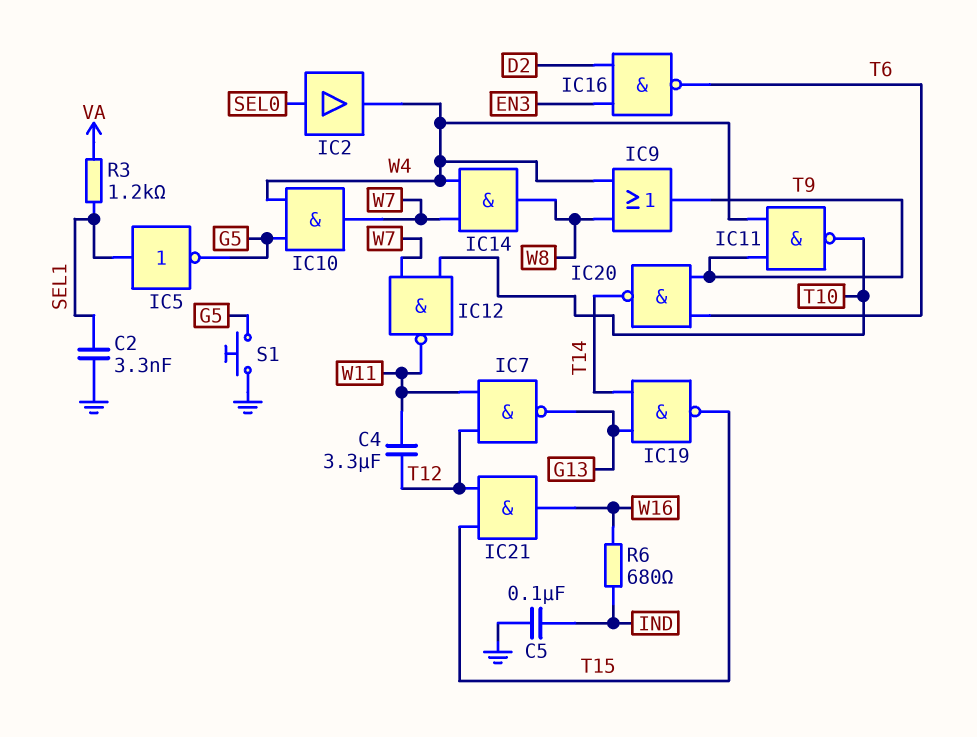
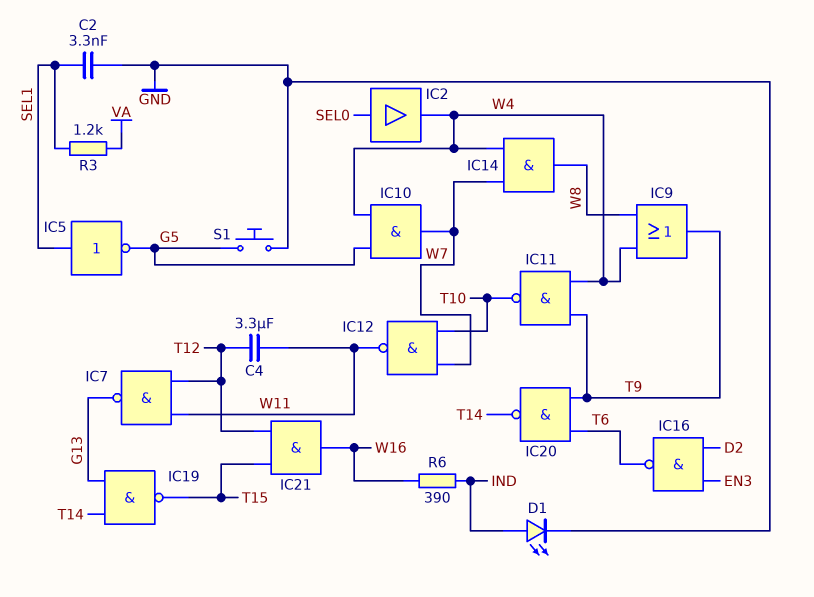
C5: 100nF (GND, IND) -> none
D1: none -> LED (A IND, K GND)
R6: 680 (IND, W16) -> 390 (IND, W16)

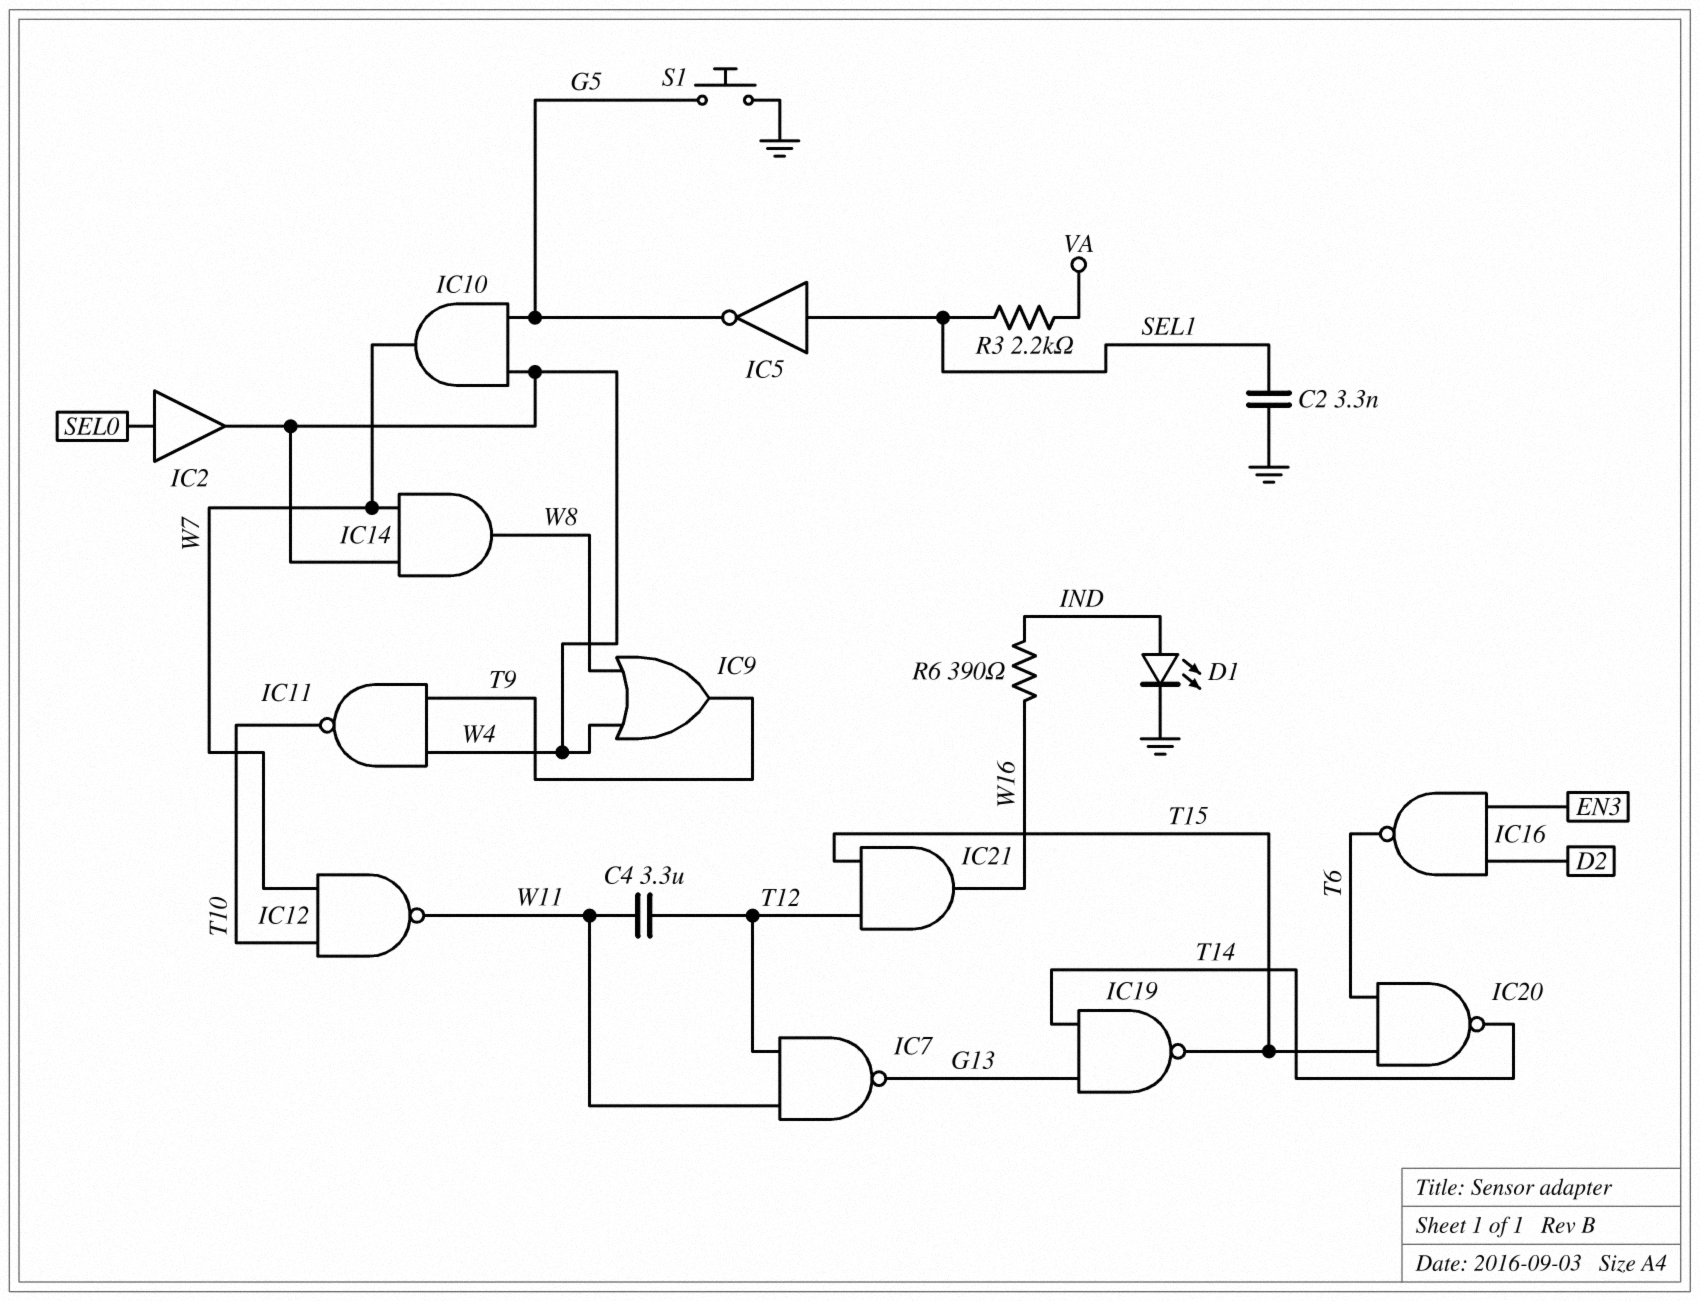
IC20: NAND (in T6, in T9, out T14) -> NAND (in T6, in T15, out T14)
R3: 1.2k (SEL1, VA) -> 2.2k (SEL1, VA)

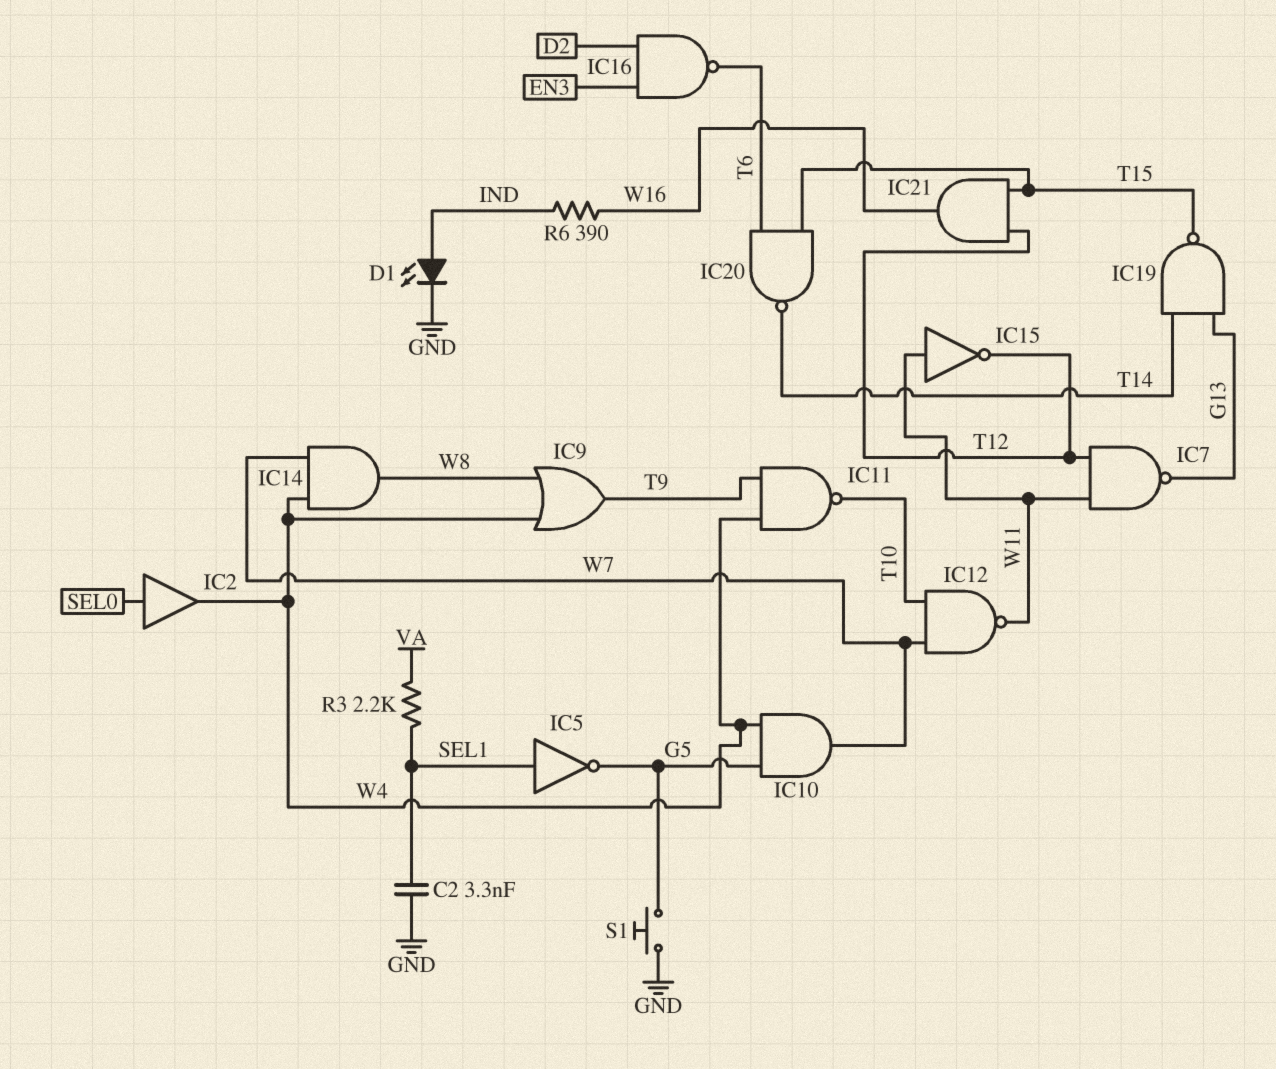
C4: 3.3uF (T12, W11) -> none
IC15: none -> NOT (in W11, out T12)

